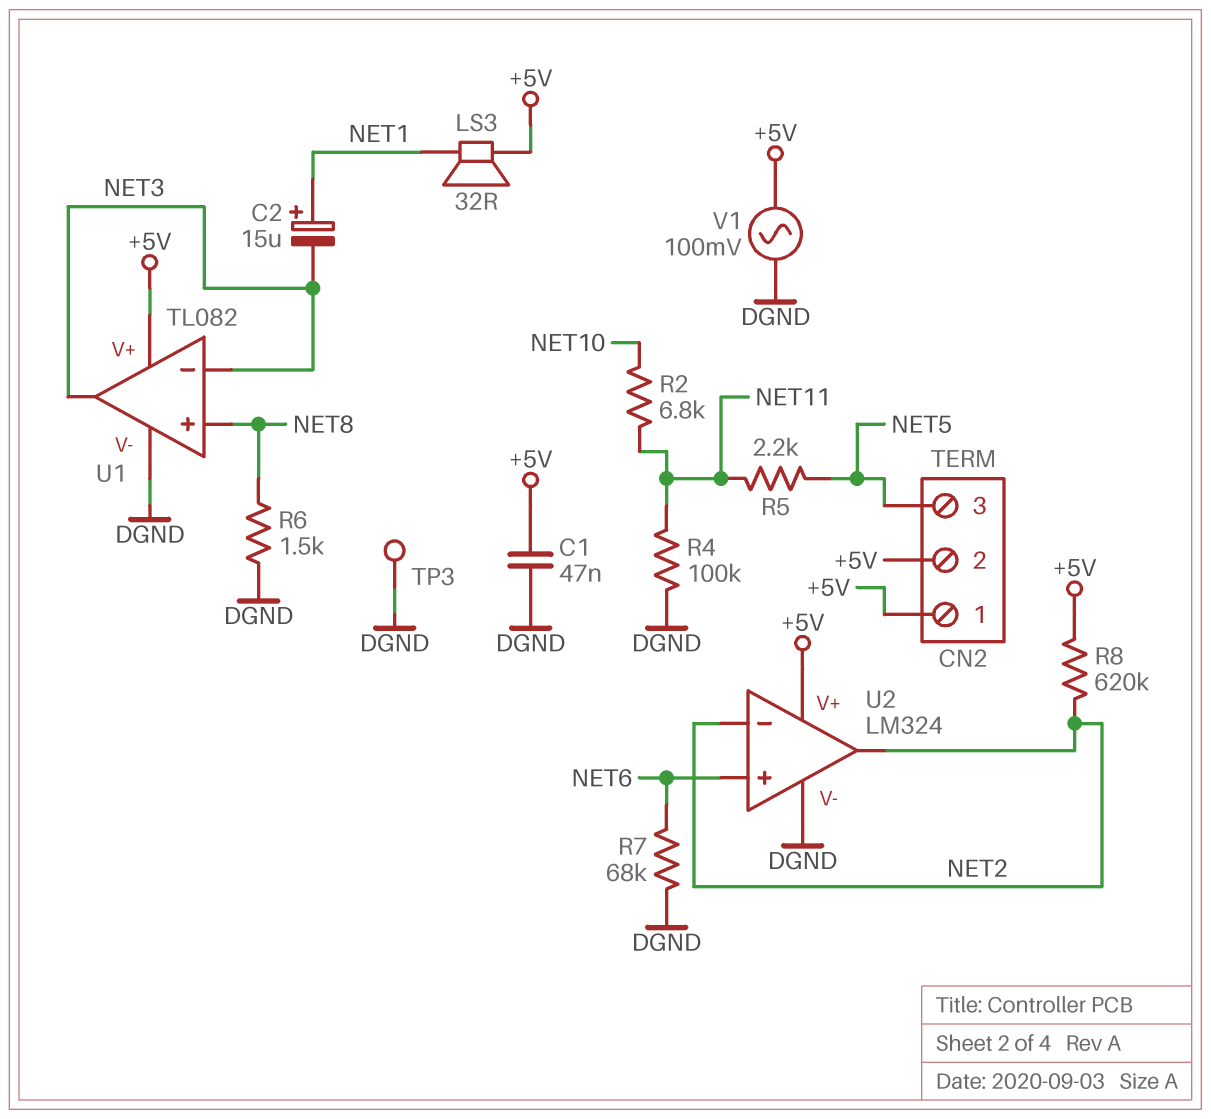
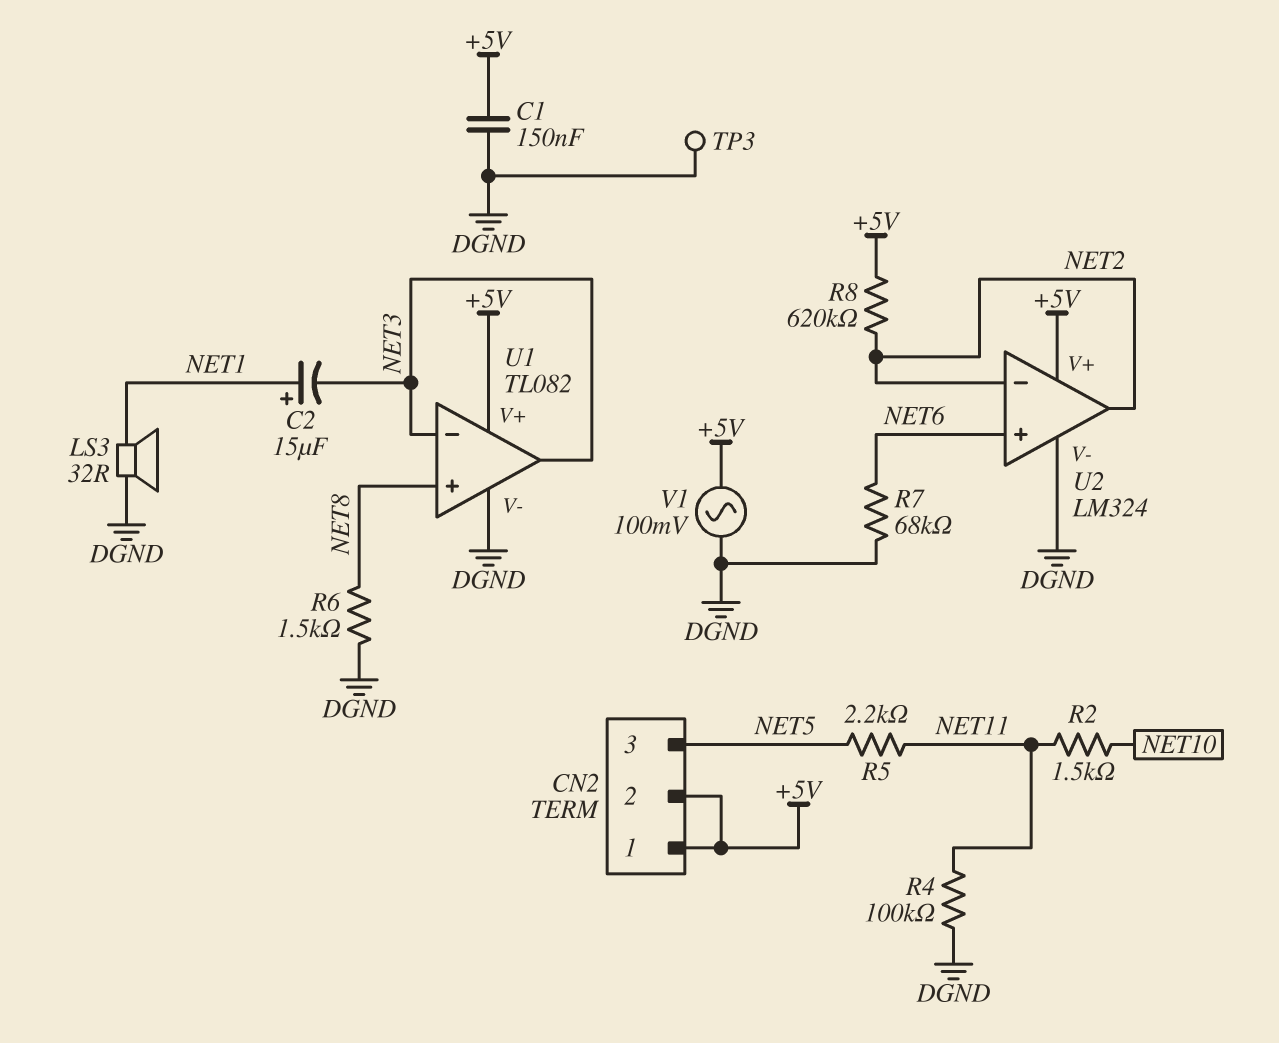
C1: 47nF (+5V, DGND) -> 150nF (+5V, DGND)
LS3: speaker 32R (+5V, NET1) -> speaker 32R (DGND, NET1)
R2: 6.8k (NET10, NET11) -> 1.5k (NET10, NET11)

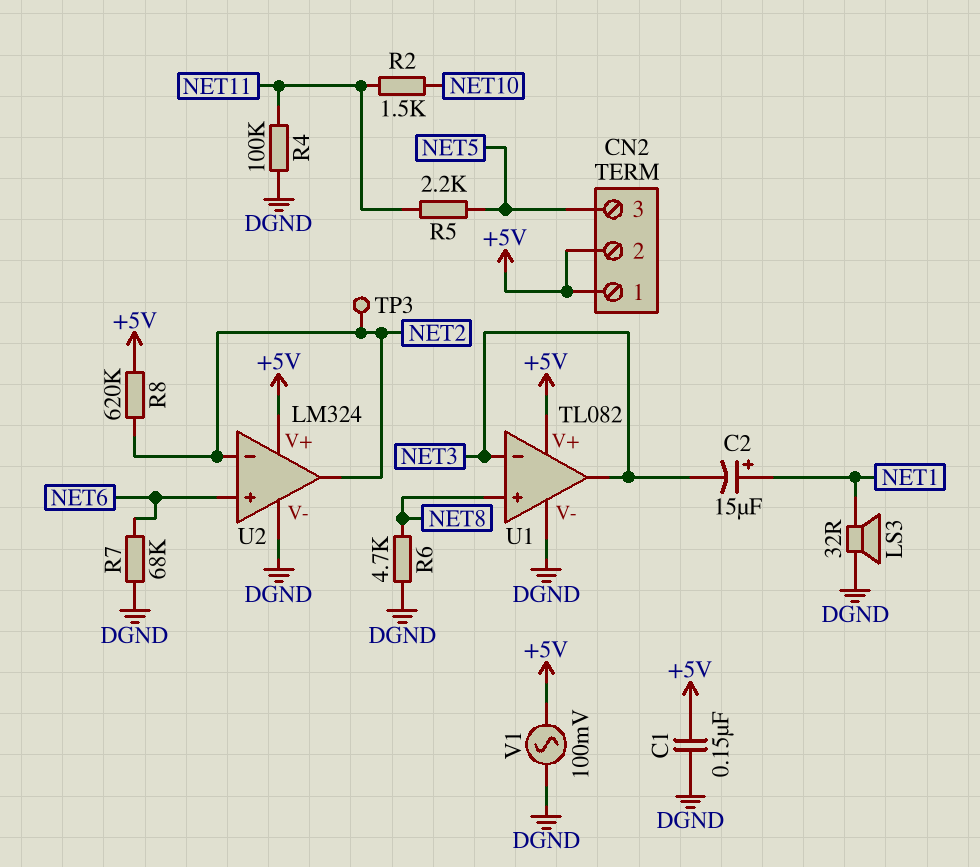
R6: 1.5k (DGND, NET8) -> 4.7k (DGND, NET8)
TP3: test point (DGND) -> test point (NET2)

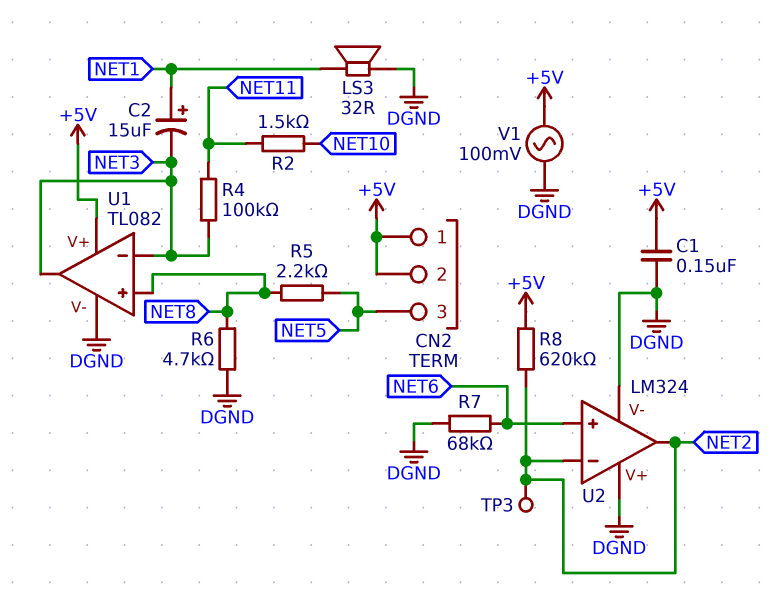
R4: 100k (DGND, NET11) -> 100k (NET3, NET11)
R5: 2.2k (NET5, NET11) -> 2.2k (NET5, NET8)
U2 pin V+: +5V -> DGND

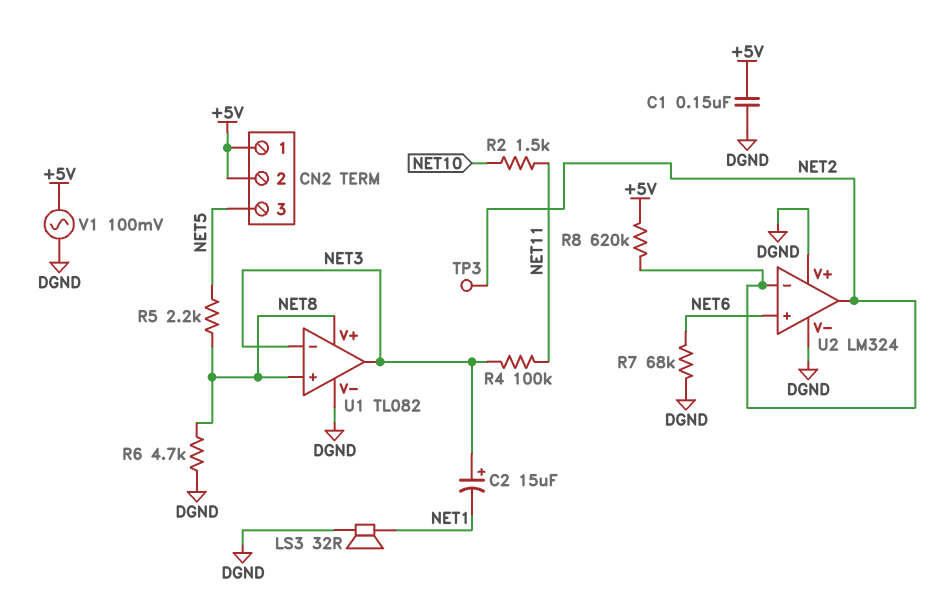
C2: 15uF (plus NET1, minus NET3) -> 15uF (plus NET3, minus NET1)
U1 pin V+: +5V -> NET8

